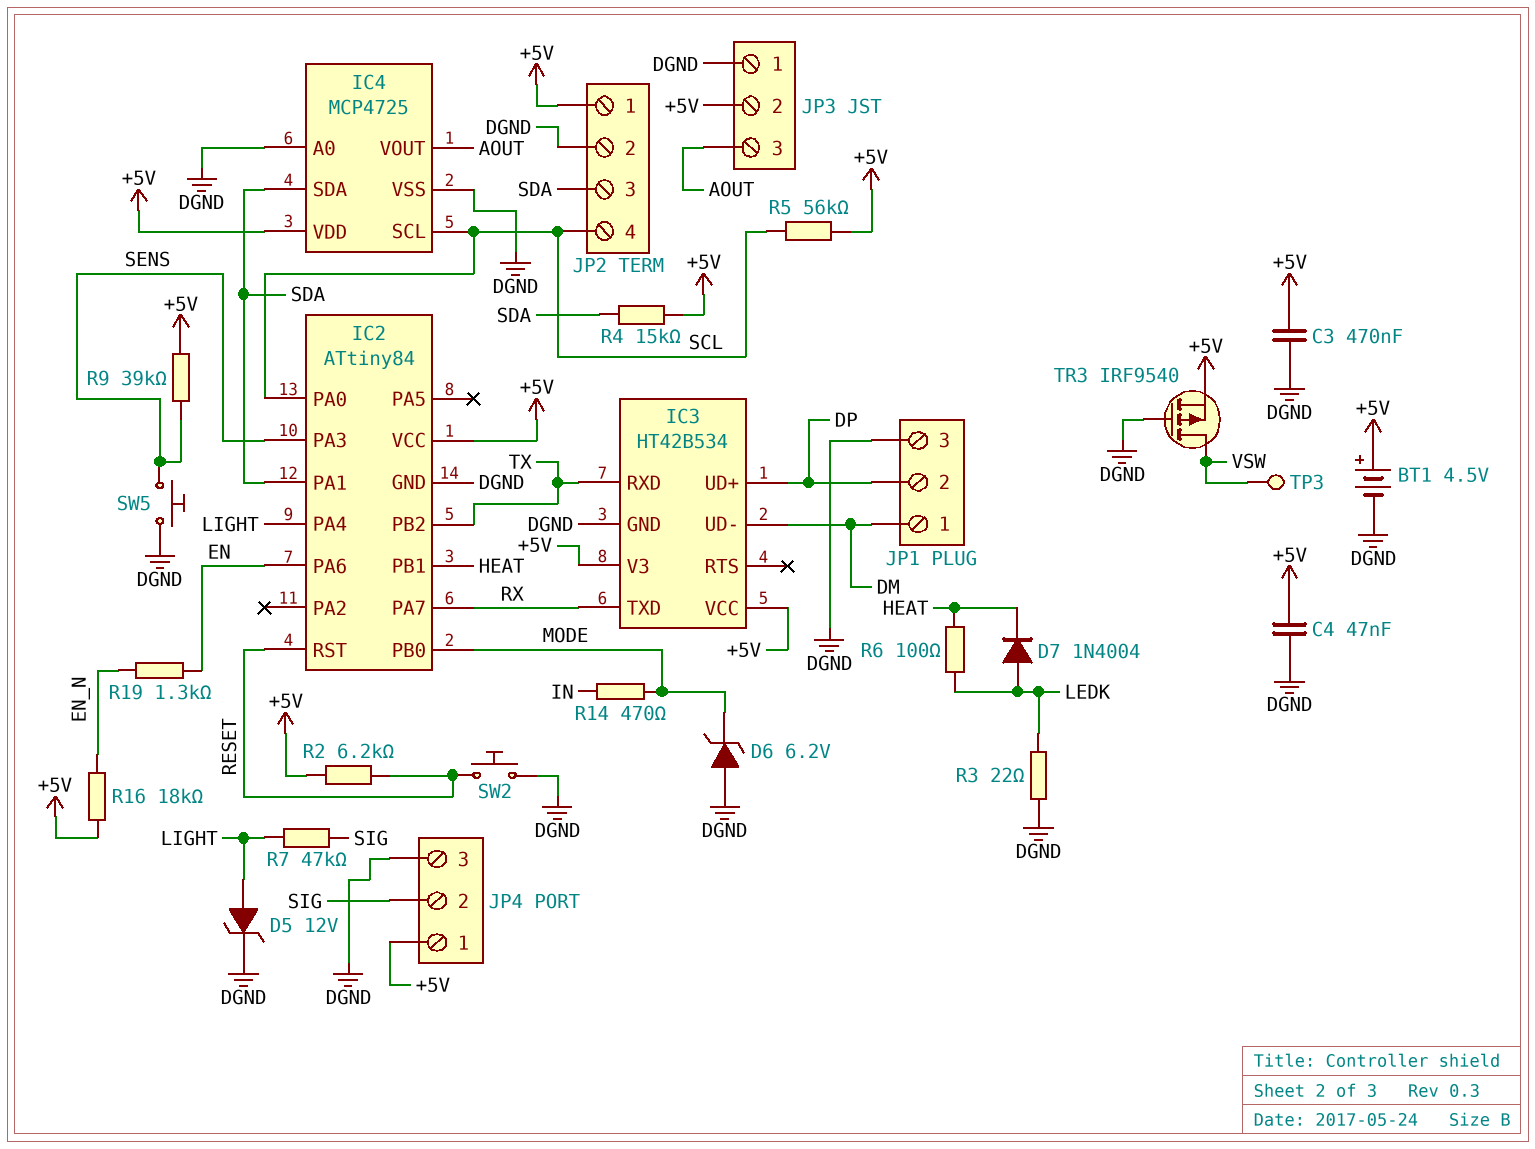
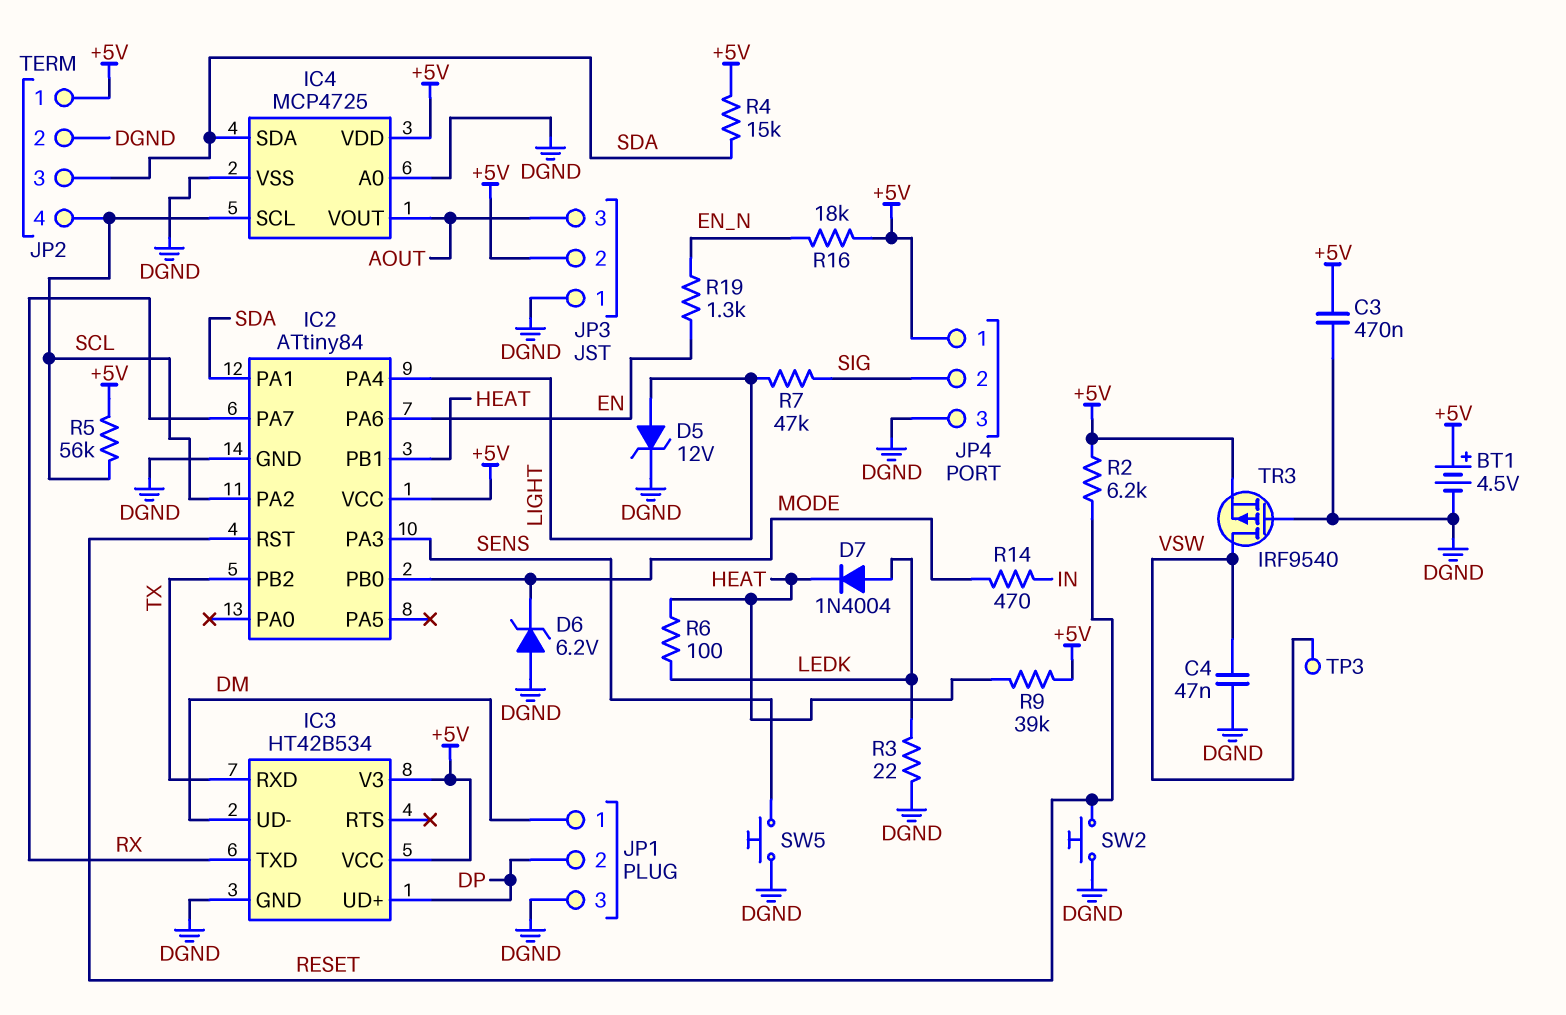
C4: 47nF (+5V, DGND) -> 47nF (DGND, VSW)
IC2 pin PA0: SCL -> none
IC2 pin PA2: none -> SCL
R9: 39k (+5V, SENS) -> 39k (+5V, HEAT)

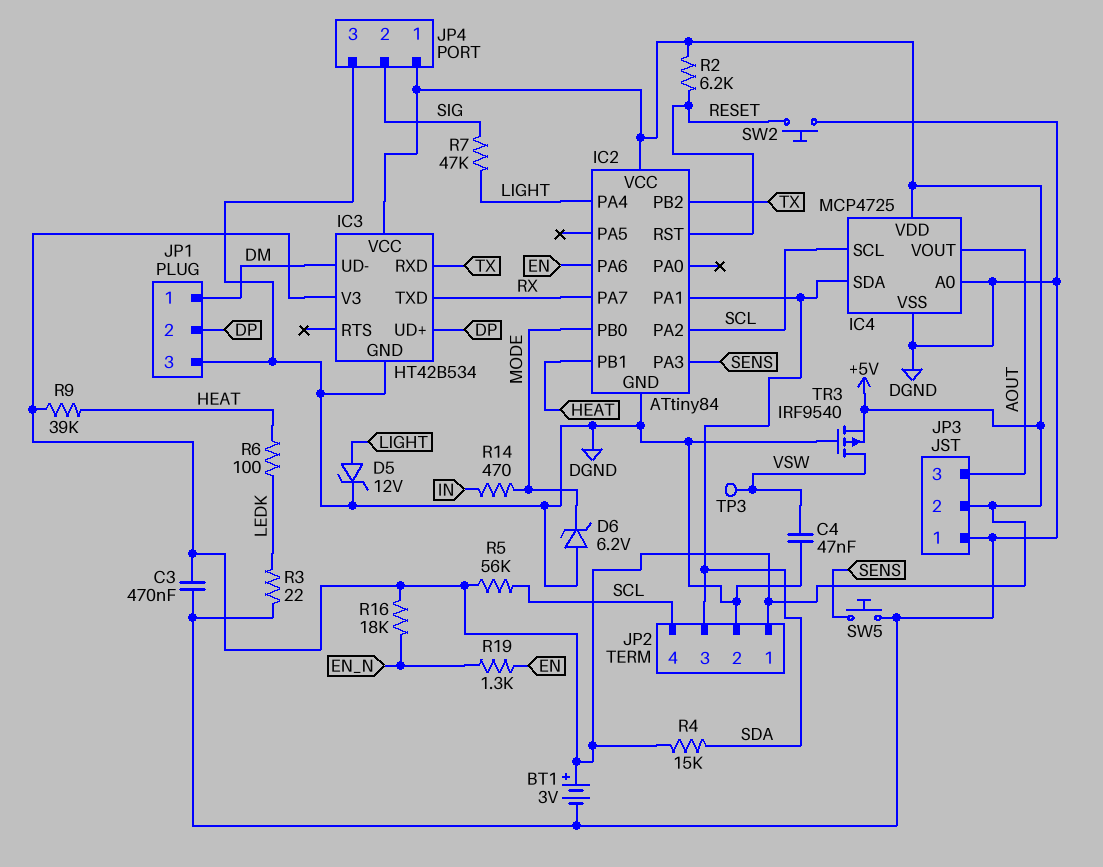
BT1: 4.5V (plus +5V, minus DGND) -> 3V (plus +5V, minus DGND)
D7: diode 1N4004 (A LEDK, K HEAT) -> none

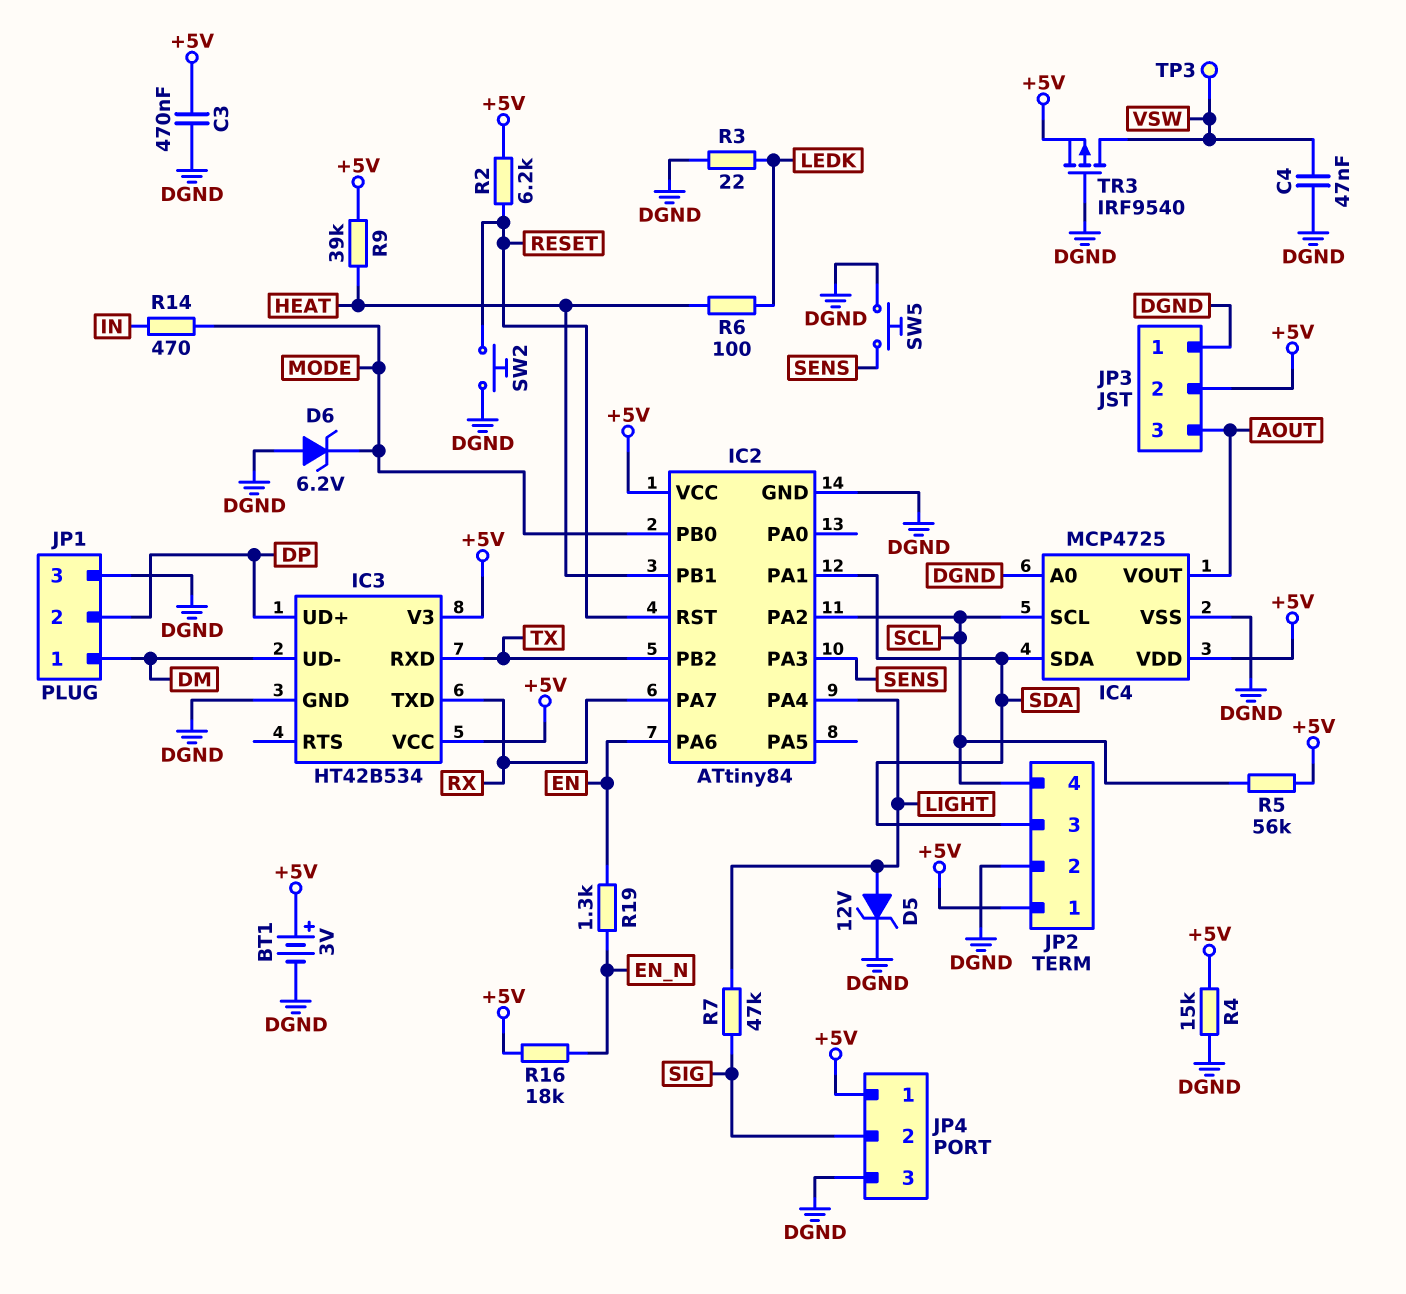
R4: 15k (+5V, SDA) -> 15k (+5V, DGND)

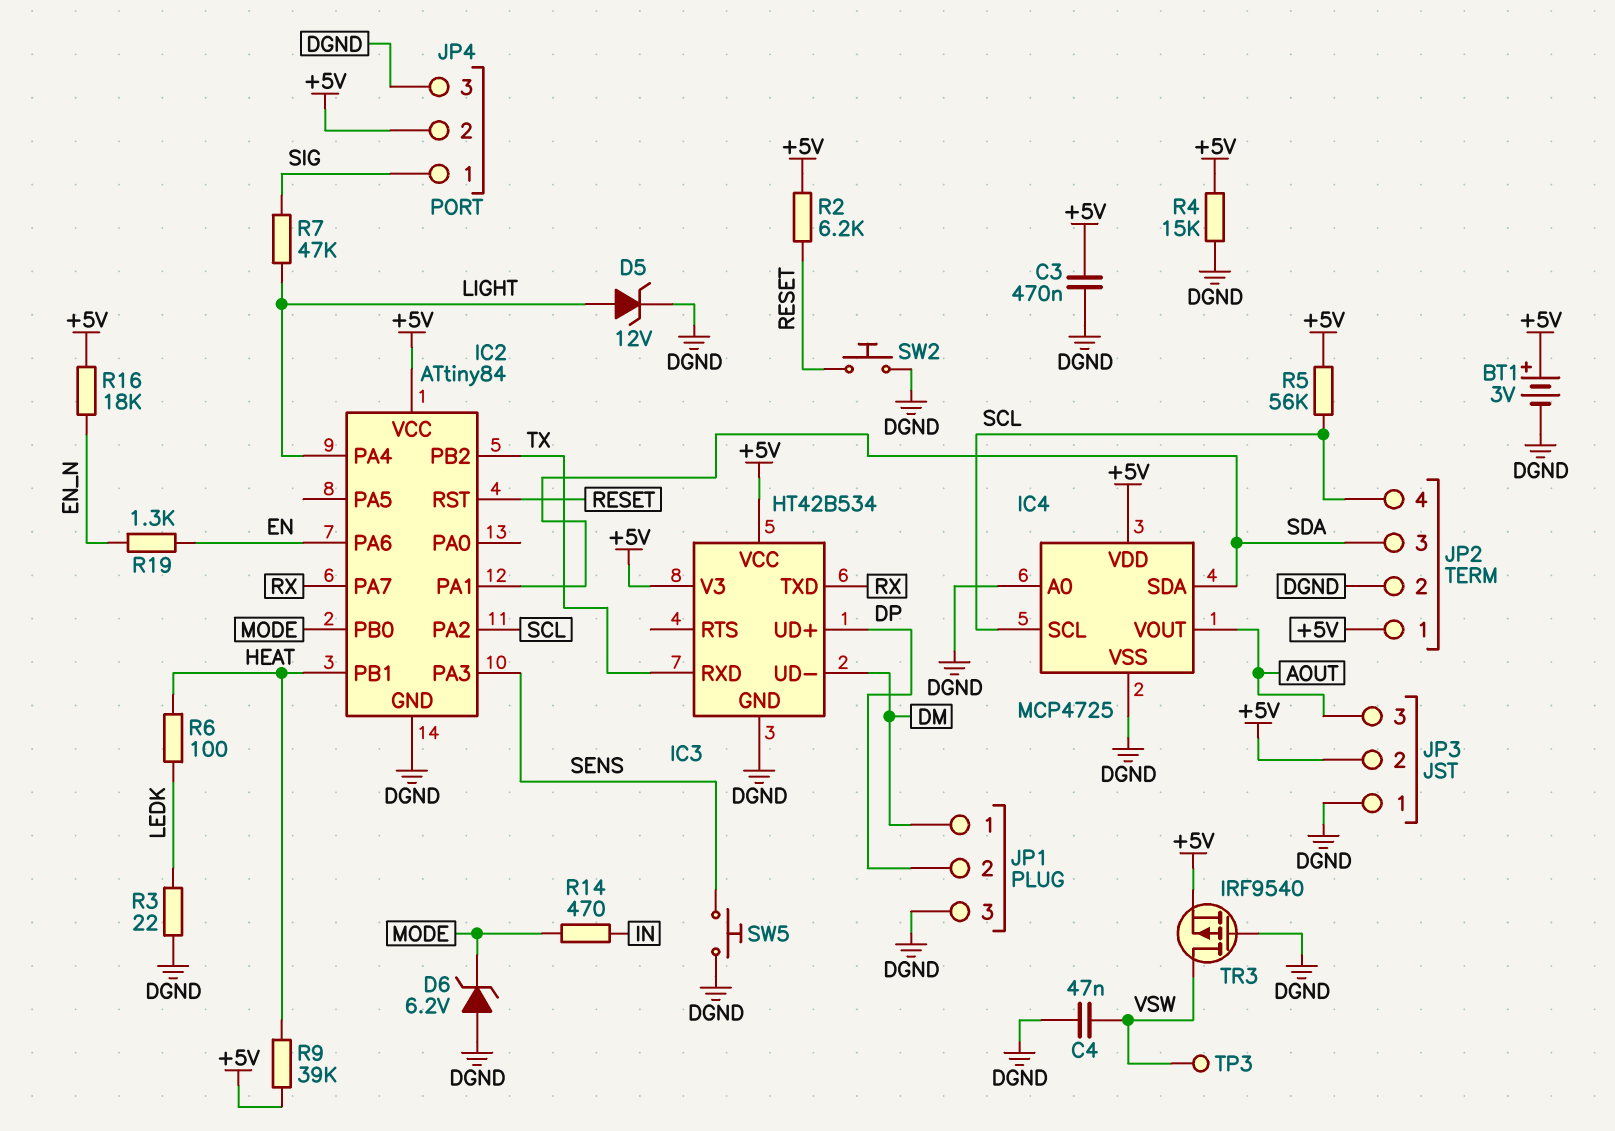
JP4 pin 1: +5V -> SIG
JP4 pin 2: SIG -> +5V

